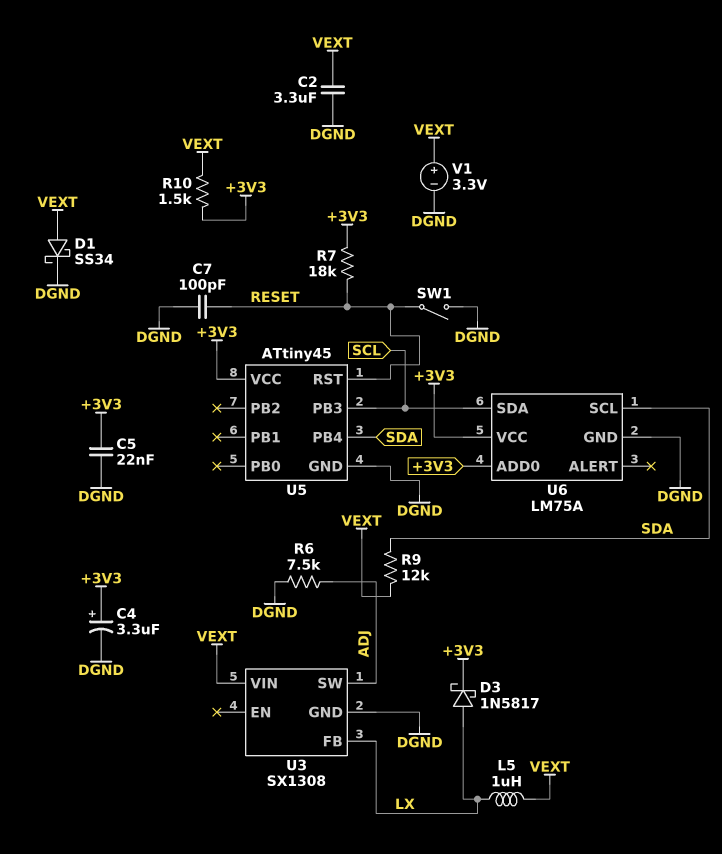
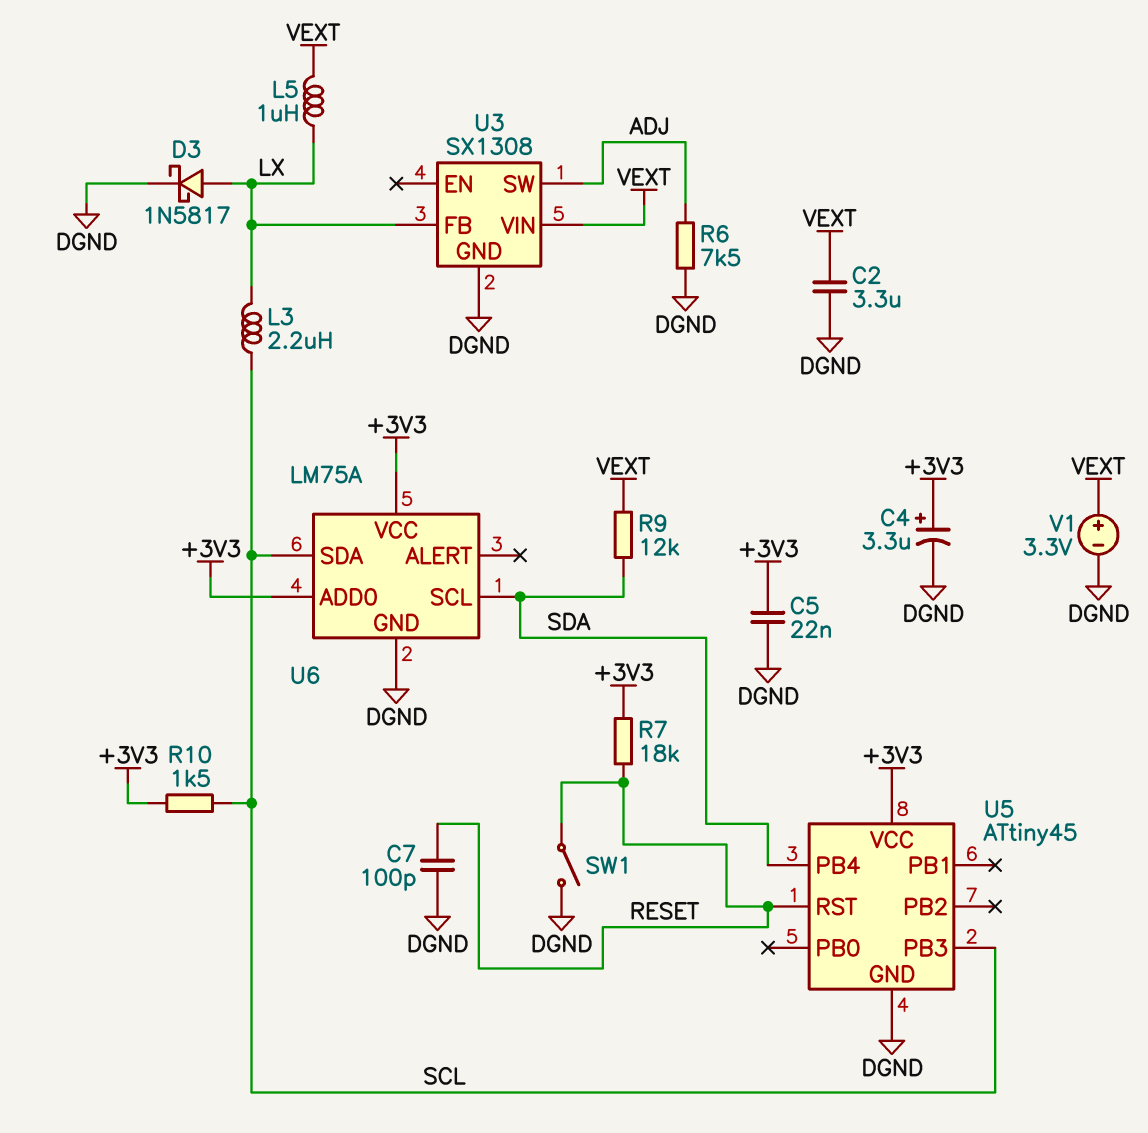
D1: schottky SS34 (A VEXT, K DGND) -> none
D3: schottky 1N5817 (A LX, K +3V3) -> schottky 1N5817 (A LX, K DGND)
L3: none -> 2.2uH (LX, SCL)
R10: 1.5k (+3V3, VEXT) -> 1.5k (+3V3, SCL)

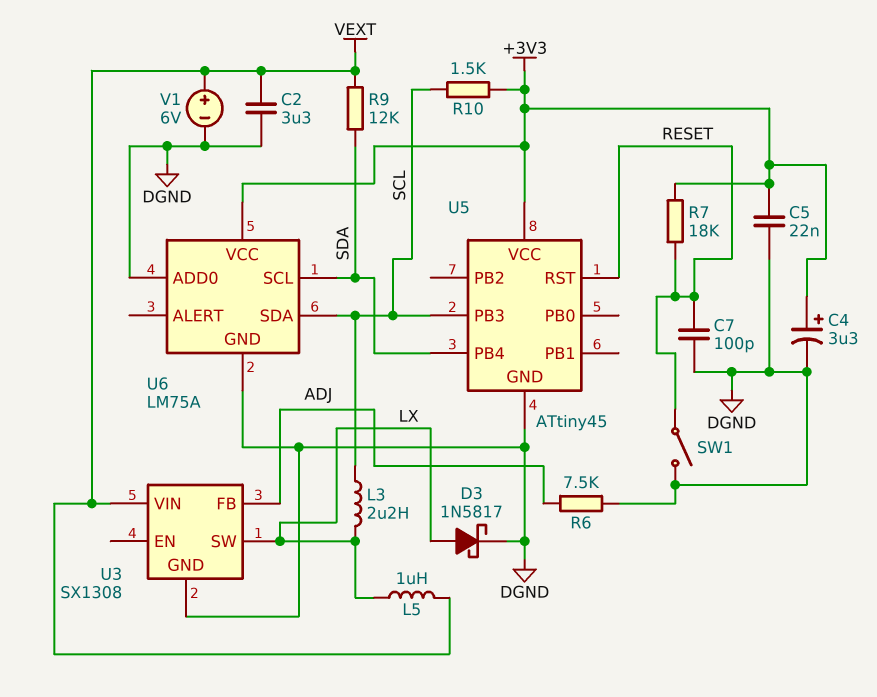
U3 pin FB: LX -> ADJ
U3 pin SW: ADJ -> LX
U6 pin ADD0: +3V3 -> DGND
V1: 3.3V (plus VEXT, minus DGND) -> 6V (plus VEXT, minus DGND)

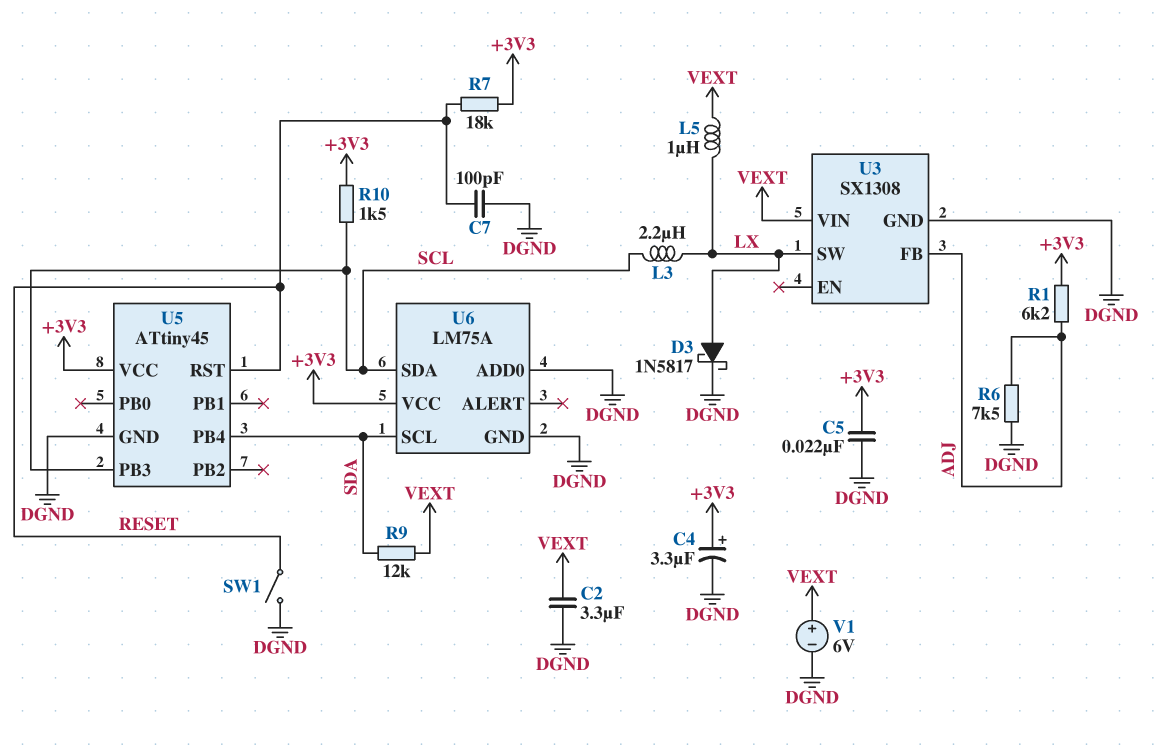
R1: none -> 6.2k (+3V3, ADJ)

